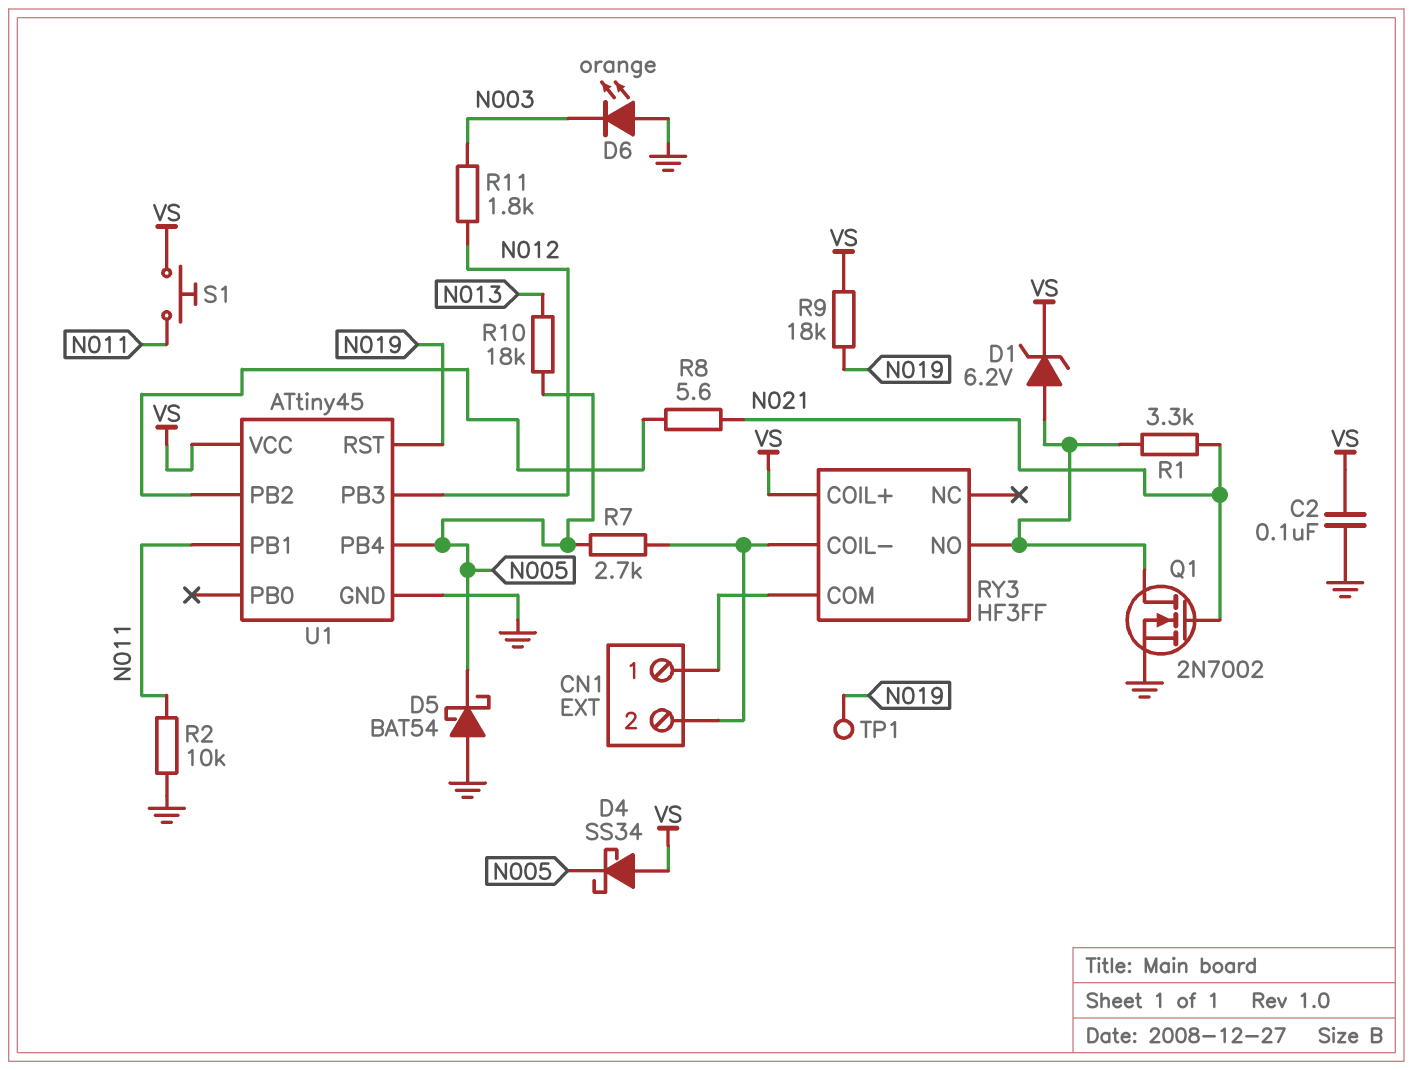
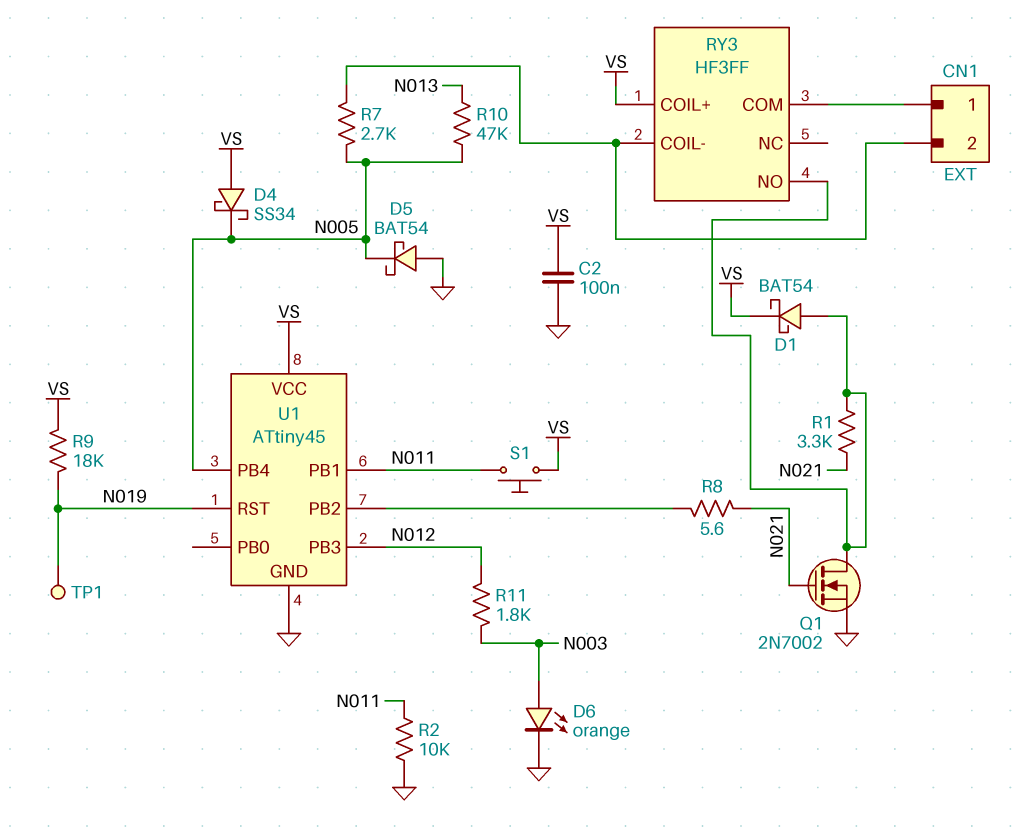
D1: zener 6.2V (A RY3/NO, K VS) -> schottky BAT54 (A RY3/NO, K VS)
D6: LED orange (A GND, K N003) -> LED orange (A N003, K GND)
R10: 18k (N005, N013) -> 47k (N005, N013)

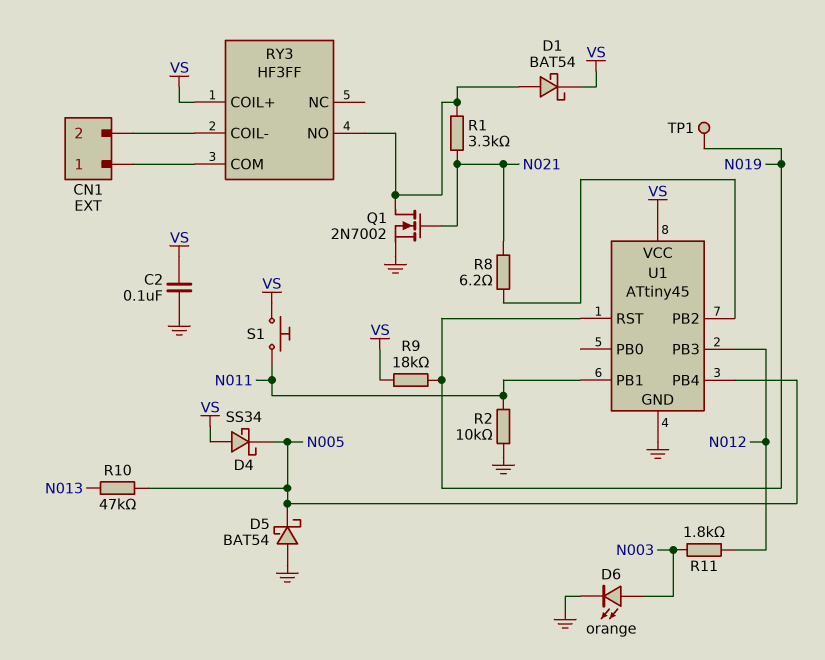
R7: 2.7k (CN1/2, N005) -> none
R8: 5.6 (N021, U1/PB2) -> 6.2 (N021, U1/PB2)

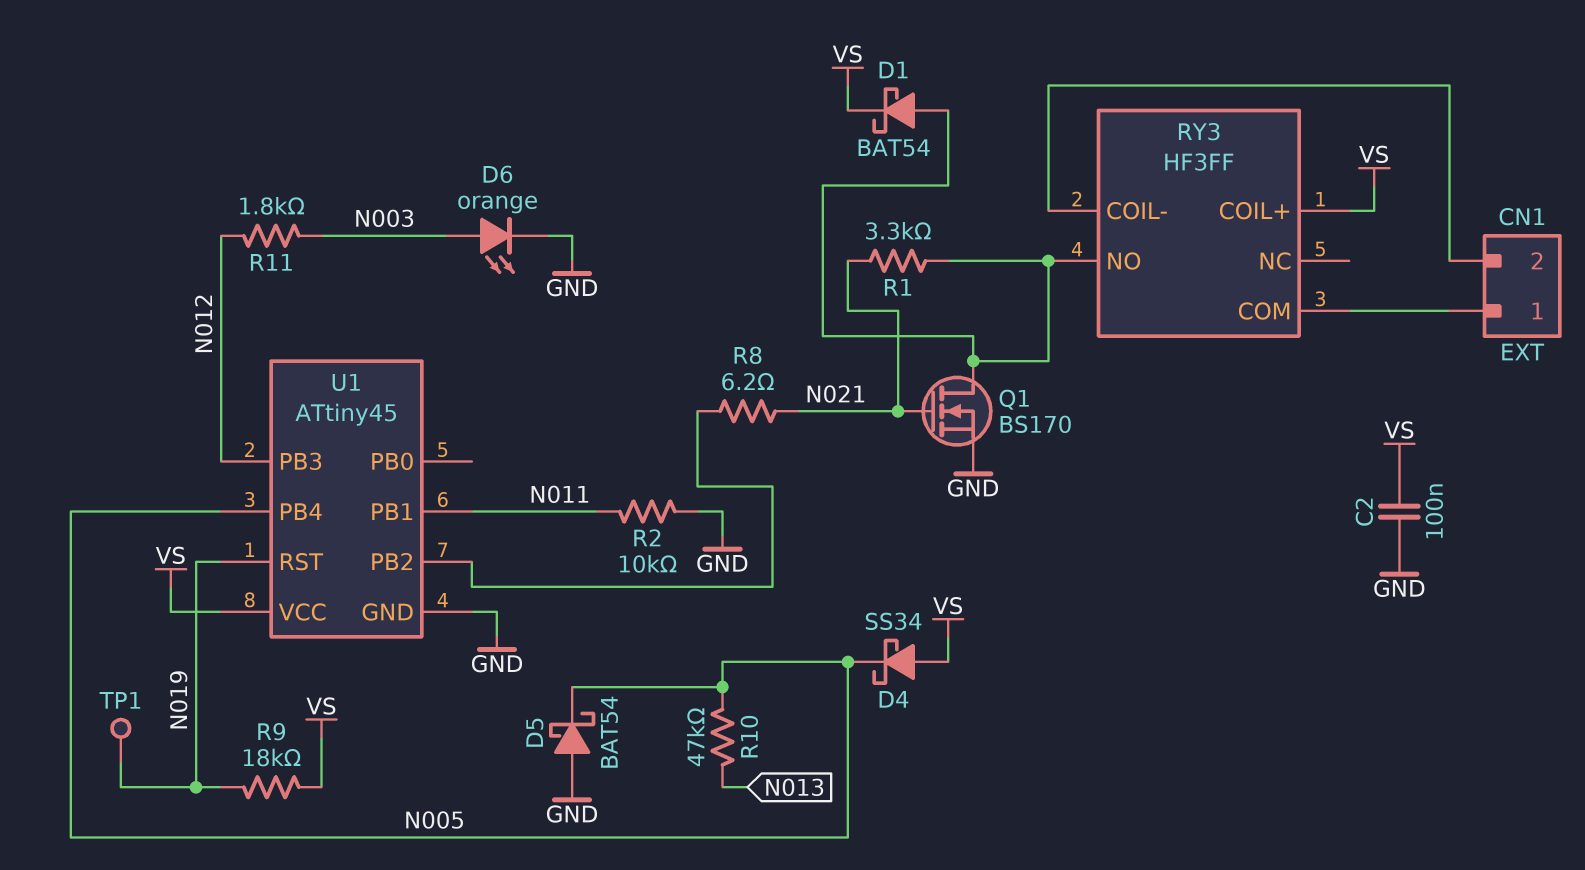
Q1: NMOS 2N7002 (G N021, D RY3/NO, S GND) -> NMOS BS170 (G N021, D RY3/NO, S GND)
S1: button (N011, VS) -> none

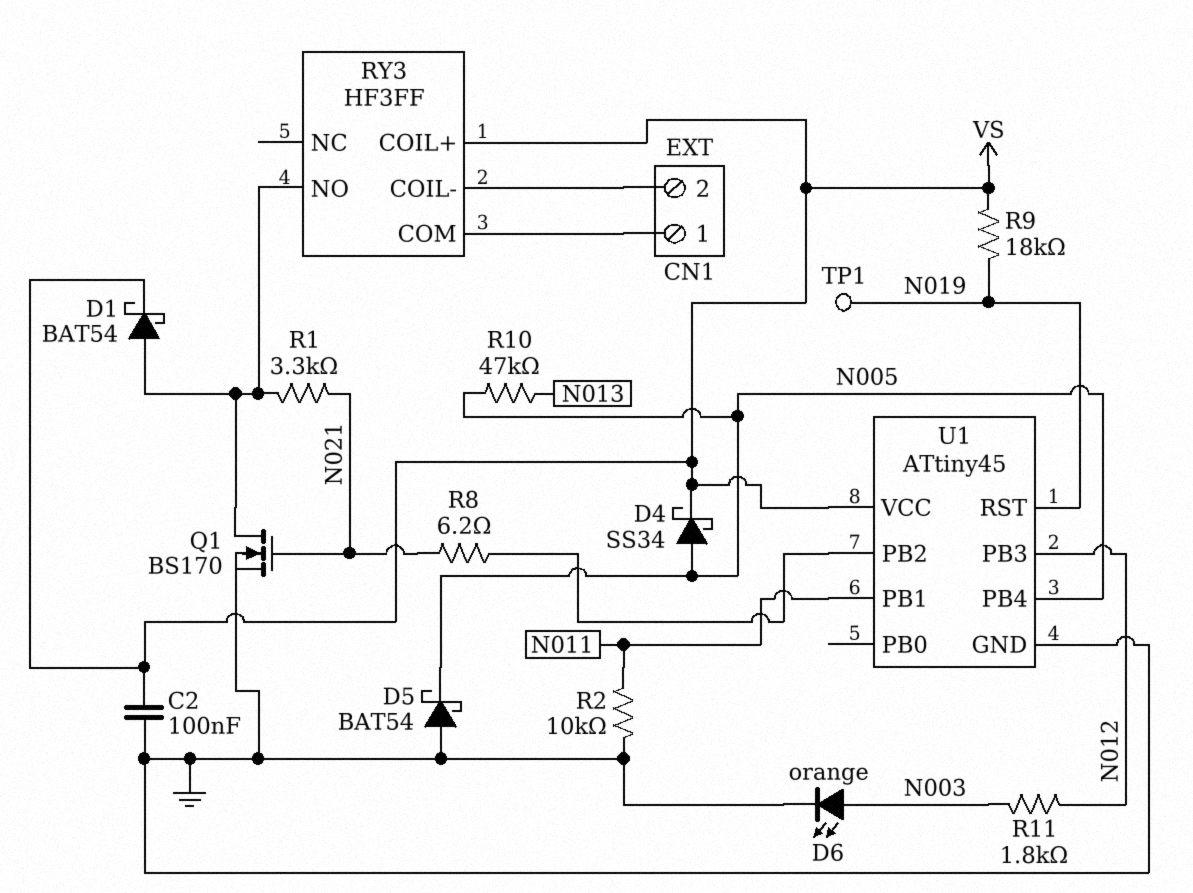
D4: schottky SS34 (A VS, K N005) -> schottky SS34 (A N005, K VS)

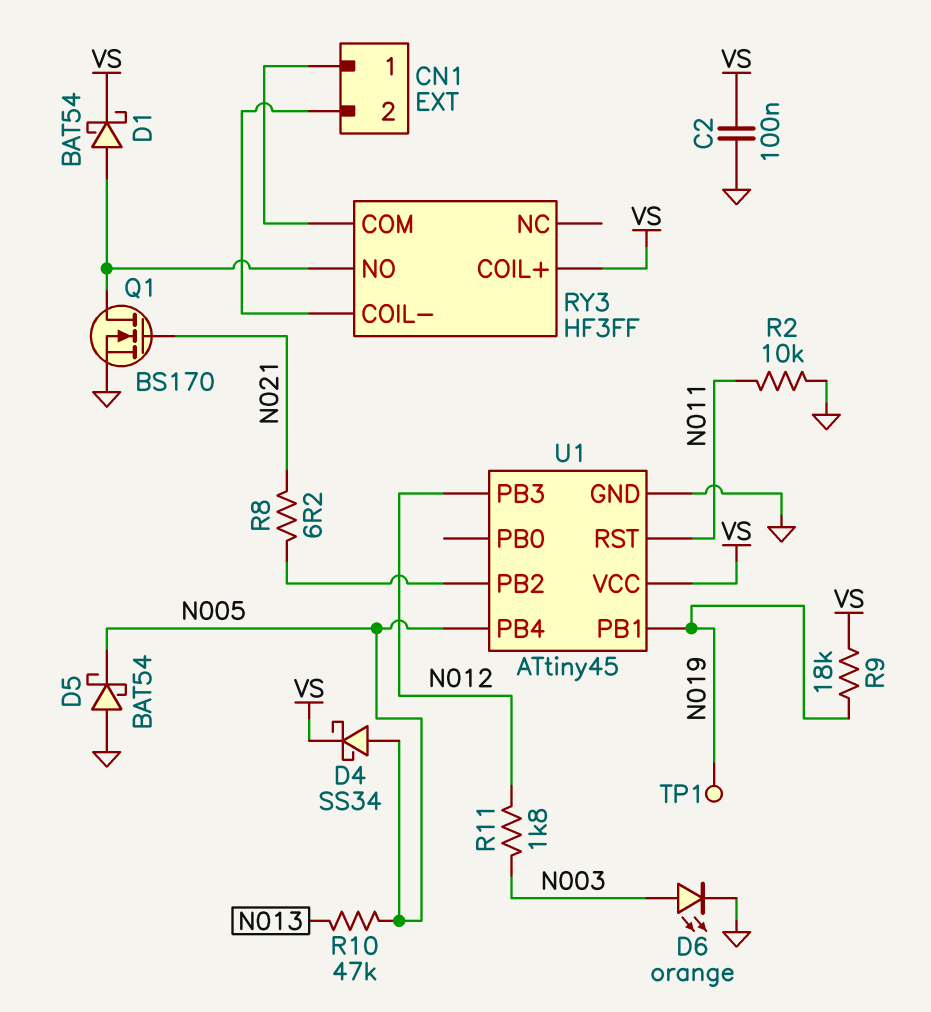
R1: 3.3k (N021, RY3/NO) -> none
U1 pin PB1: N011 -> N019
U1 pin RST: N019 -> N011

